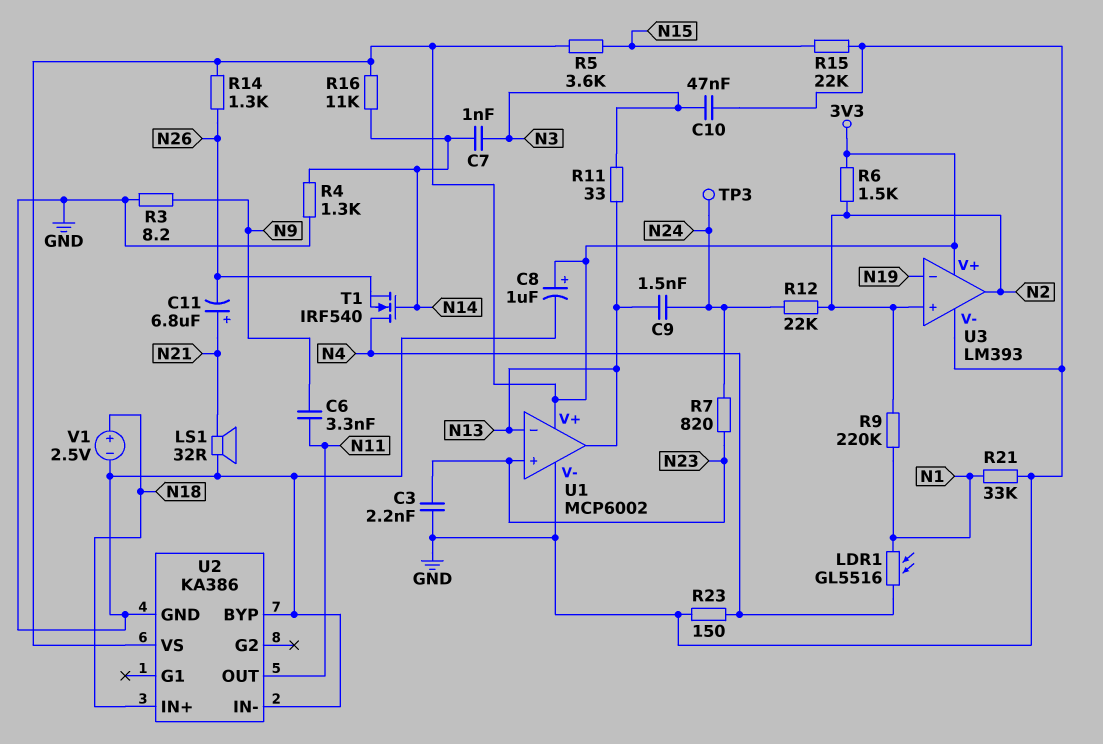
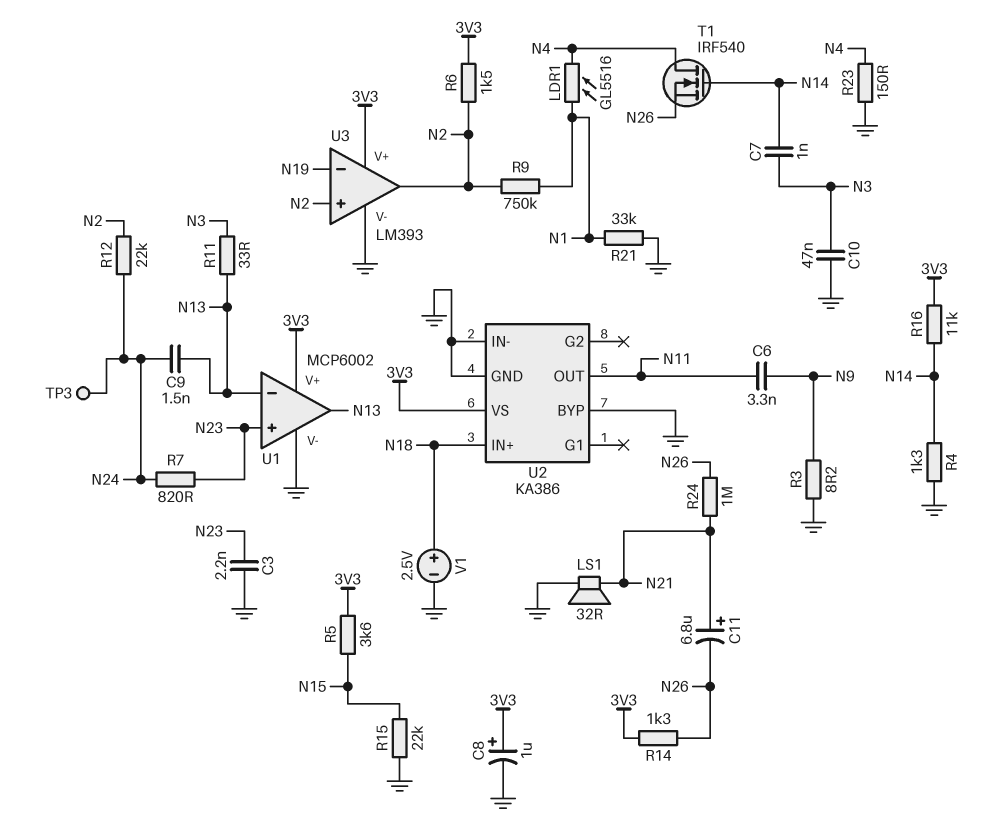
R9: 220k (N1, N2) -> 750k (N1, N2)
R24: none -> 1M (N21, N26)

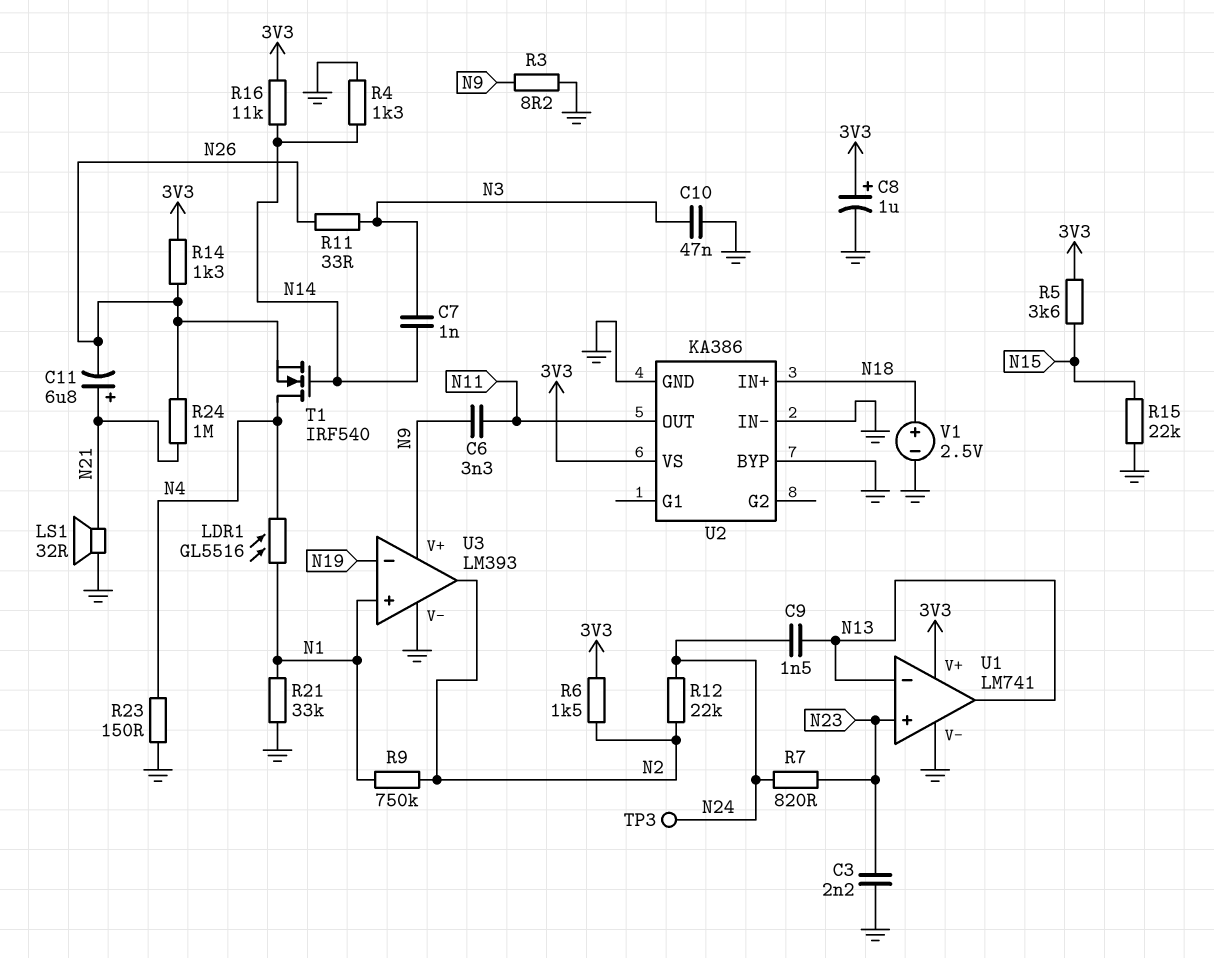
R11: 33 (N3, N13) -> 33 (N3, N26)
U1: MCP6002 -> LM741
U3 pin V+: 3V3 -> N9
U3 pin in+: N2 -> N1

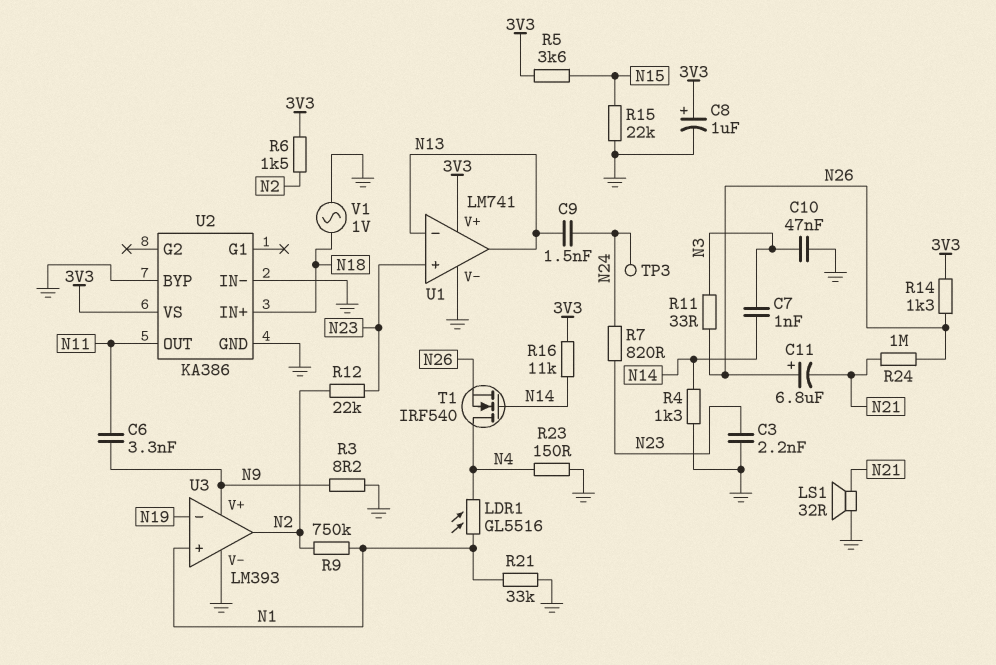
C11: 6.8uF (plus N21, minus N26) -> 6.8uF (plus N26, minus N21)
R12: 22k (N2, N24) -> 22k (N2, N23)
V1: 2.5V (plus N18, minus GND) -> AC 1V (GND, N18)

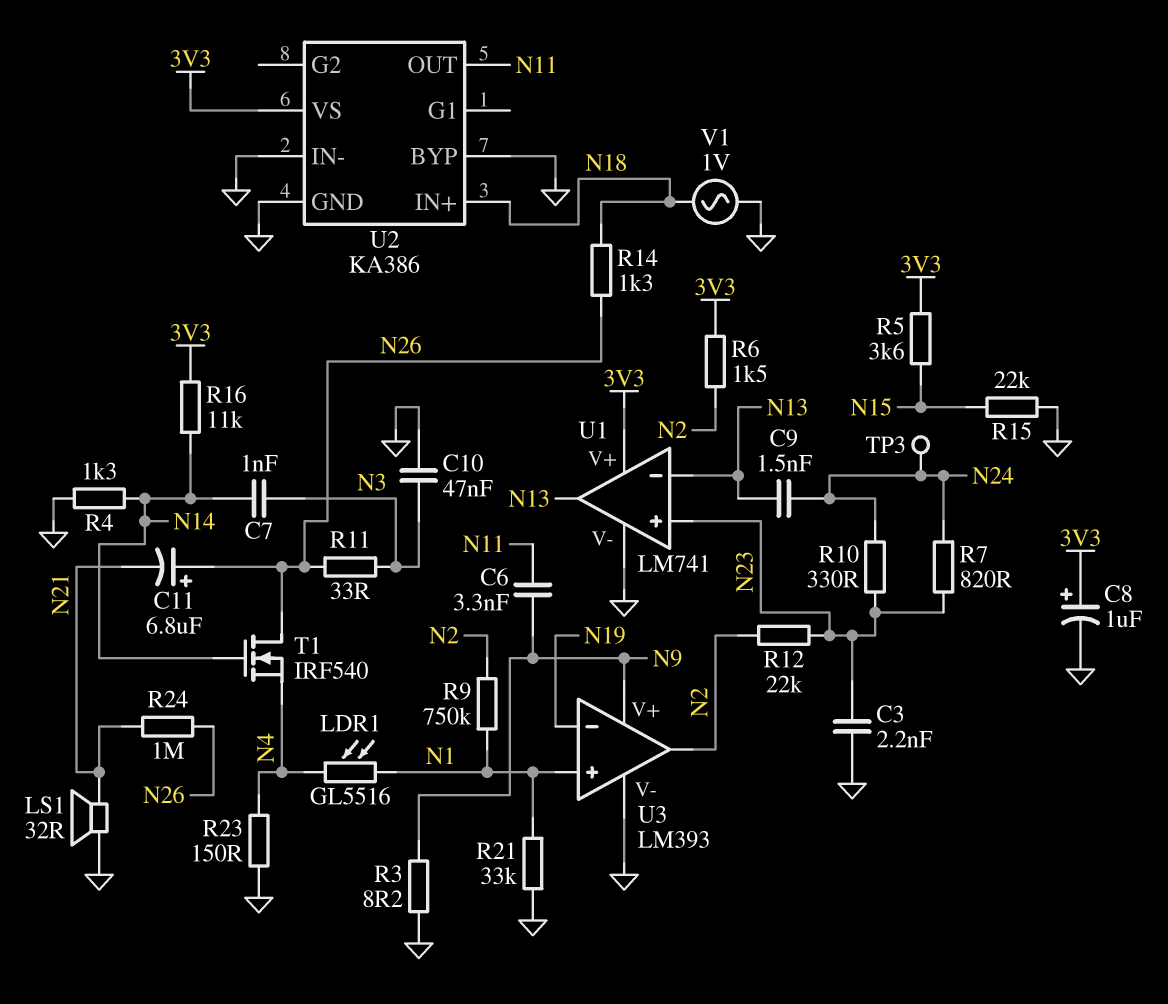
R10: none -> 330 (N23, N24)
R14: 1.3k (3V3, N26) -> 1.3k (N18, N26)
T1: NMOS IRF540 (G N14, D N4, S N26) -> NMOS IRF540 (G N14, D N26, S N4)

